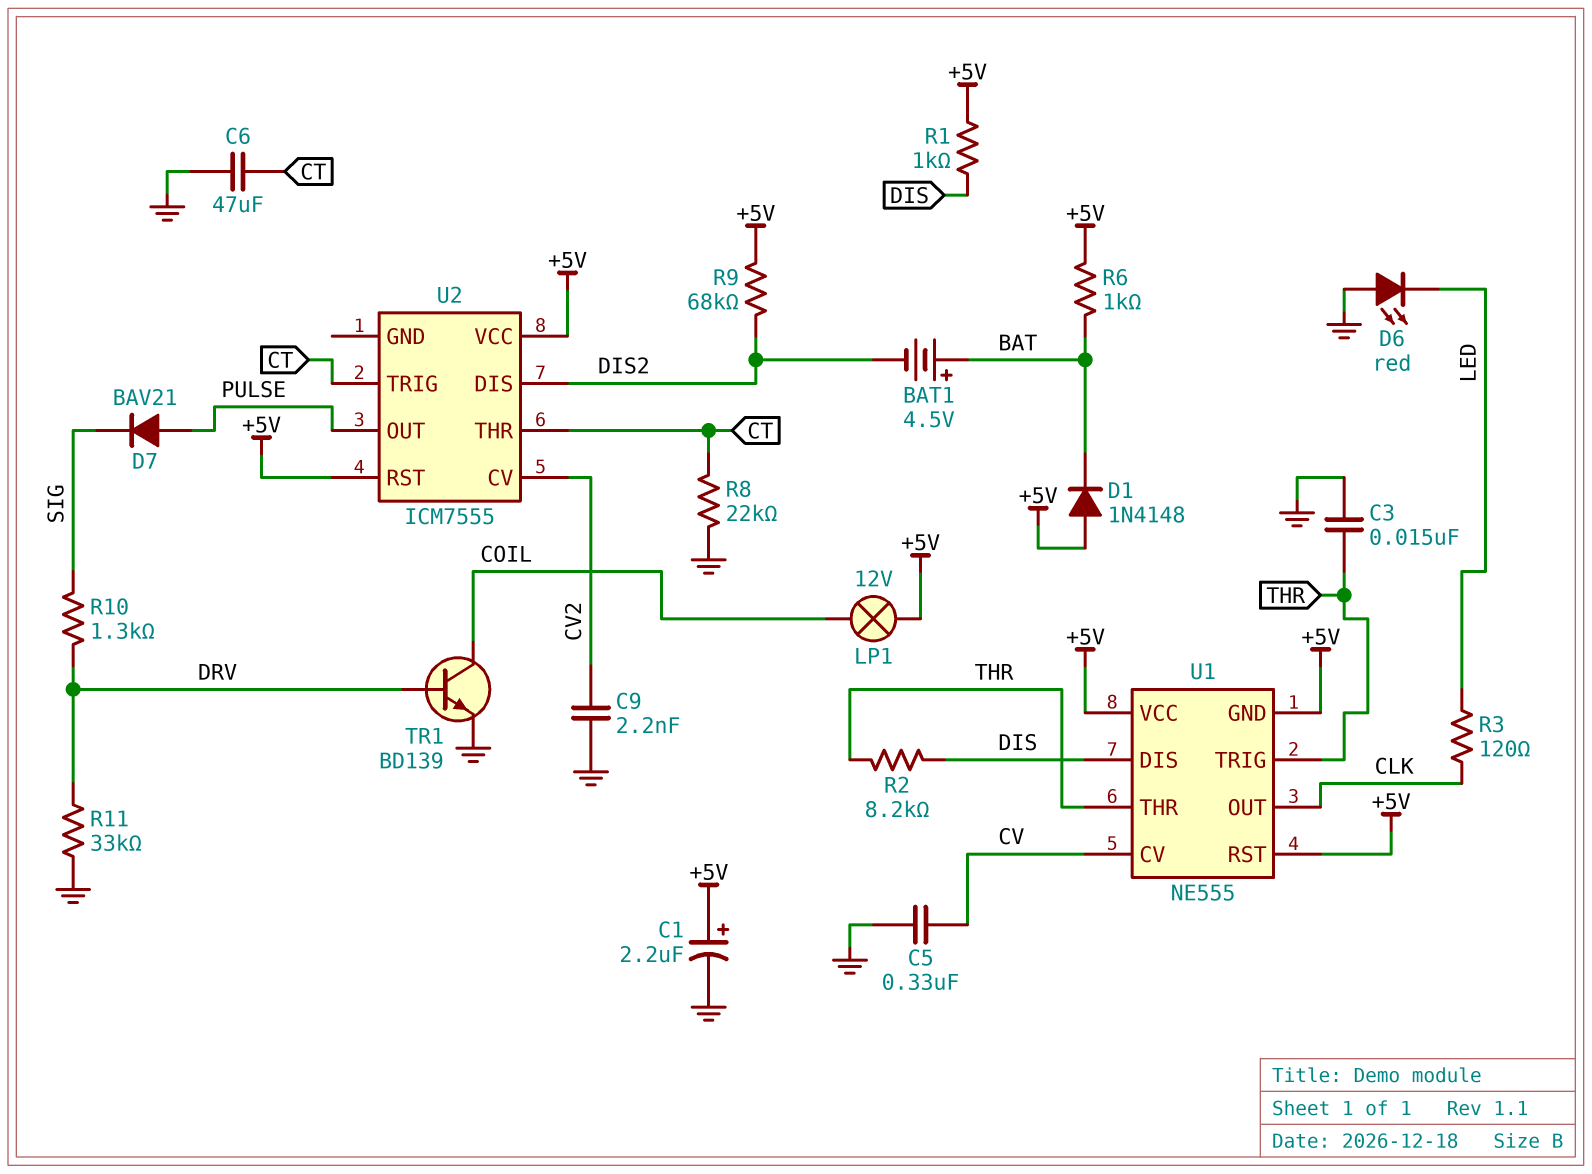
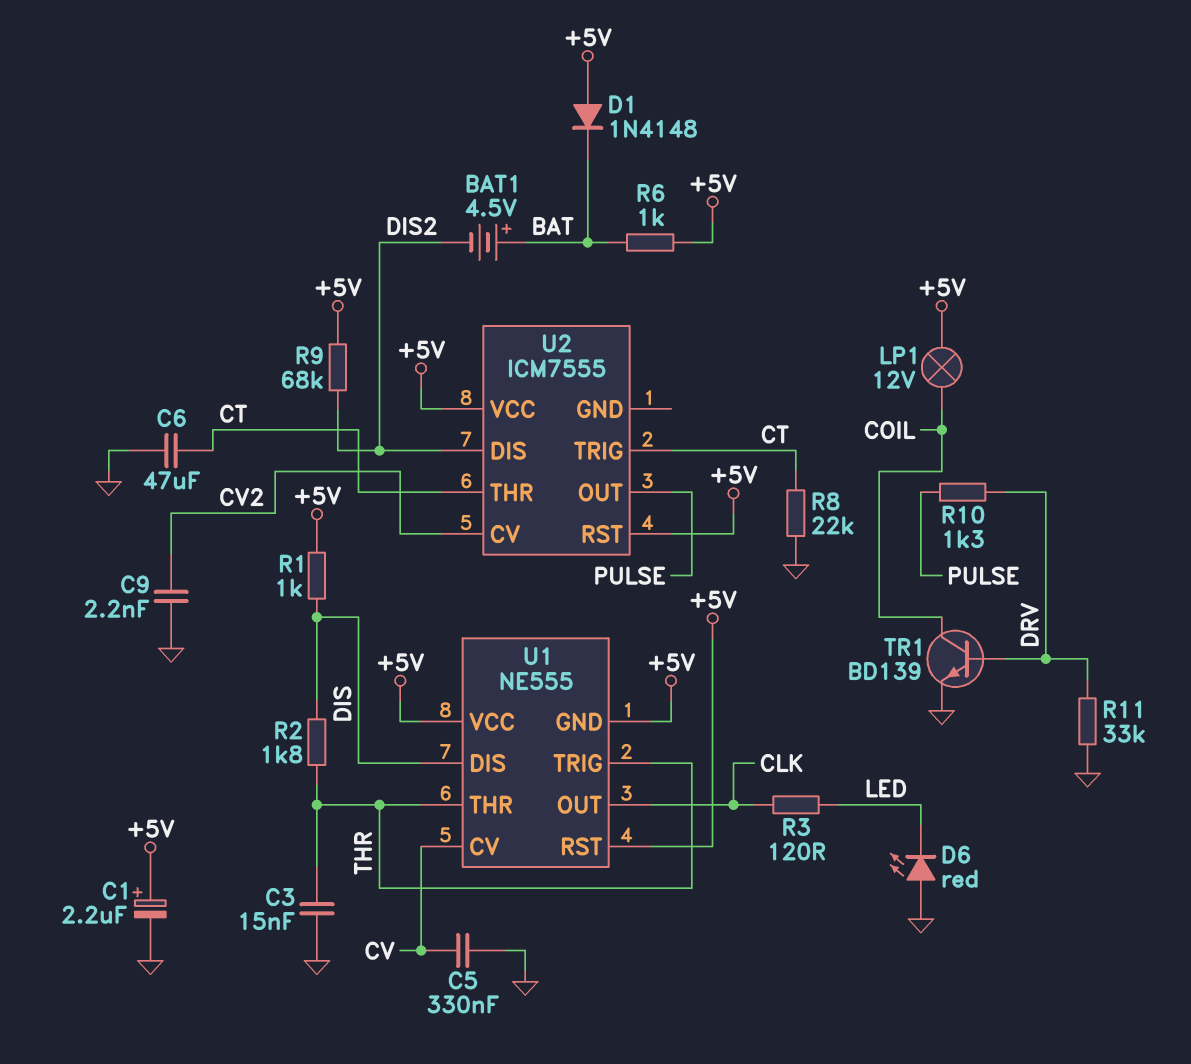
D7: diode BAV21 (A PULSE, K SIG) -> none
R2: 8.2k (DIS, THR) -> 1.8k (DIS, THR)
R10: 1.3k (DRV, SIG) -> 1.3k (DRV, PULSE)

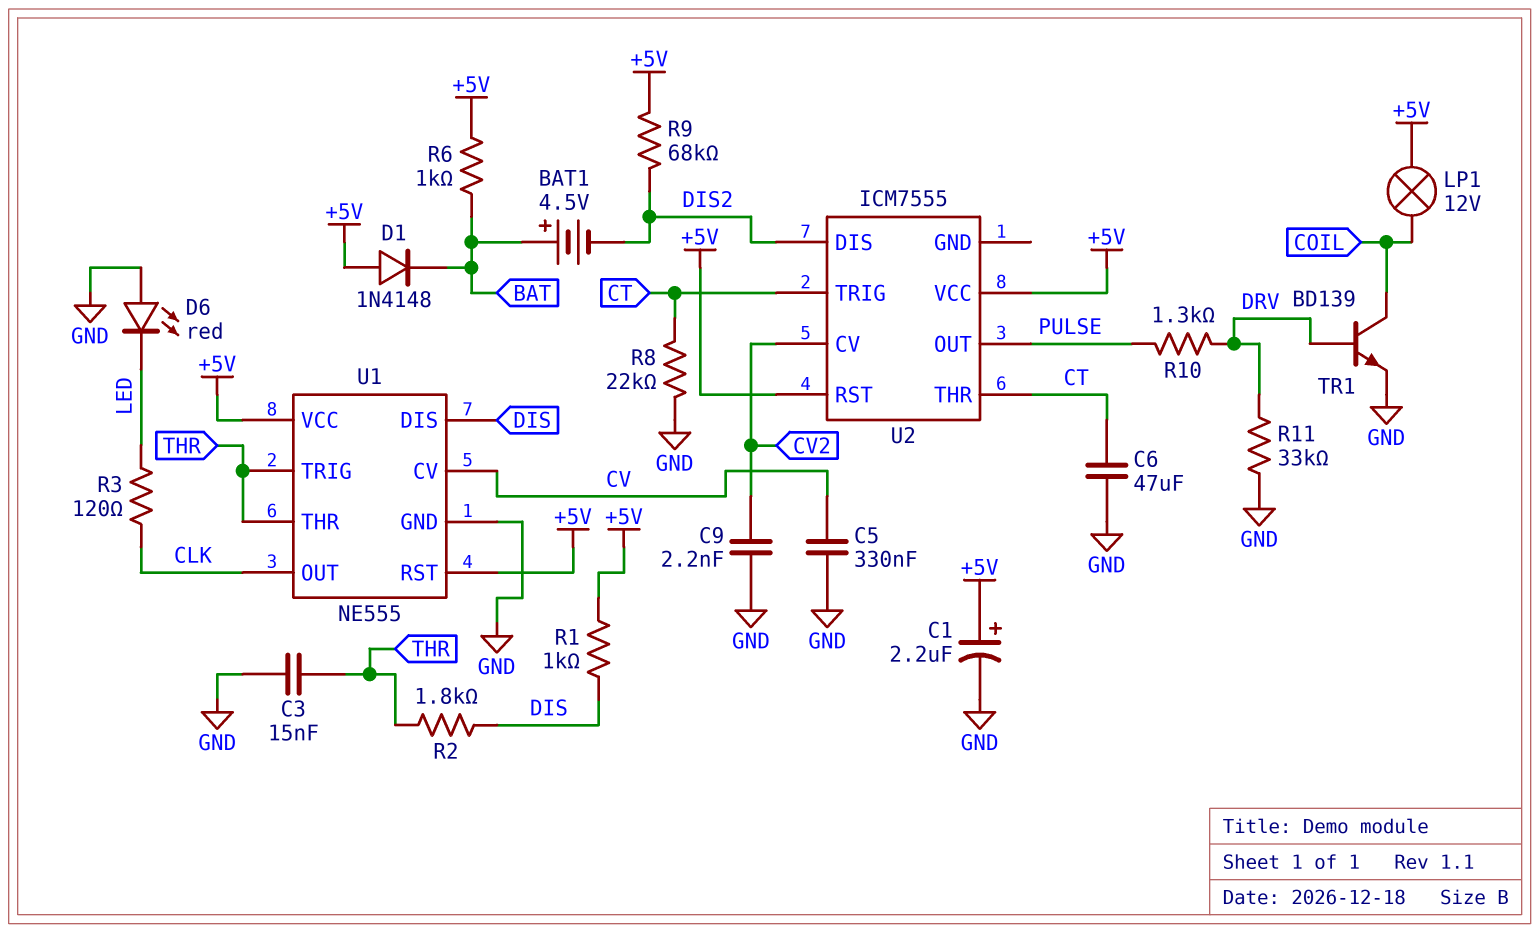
U1 pin GND: +5V -> GND

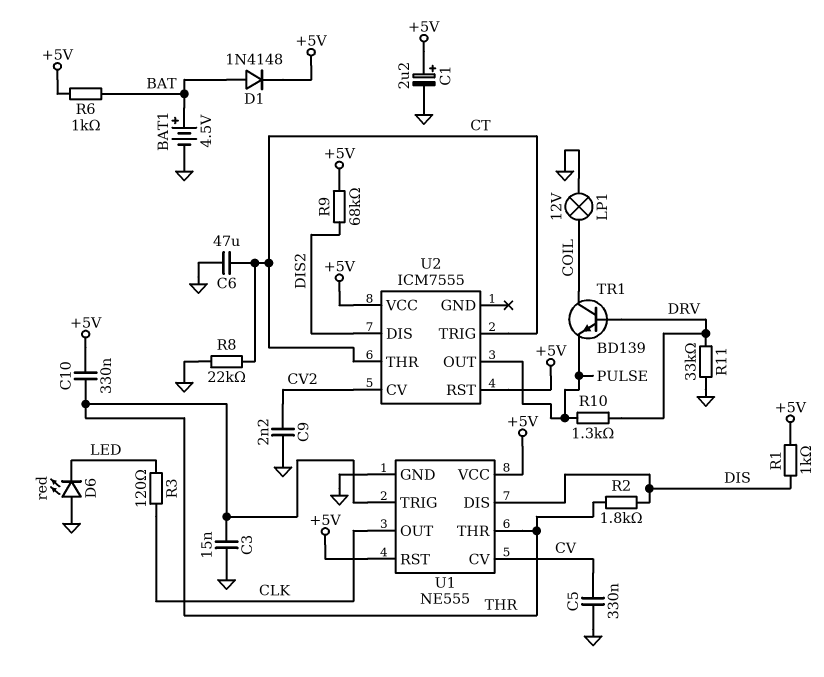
BAT1: 4.5V (plus BAT, minus DIS2) -> 4.5V (plus BAT, minus GND)
C10: none -> 330nF (+5V, THR)
D1: diode 1N4148 (A +5V, K BAT) -> diode 1N4148 (A BAT, K +5V)
LP1: lamp 12V (+5V, COIL) -> lamp 12V (COIL, GND)
TR1: NPN BD139 (B DRV, C COIL, E GND) -> NPN BD139 (B DRV, C COIL, E PULSE)

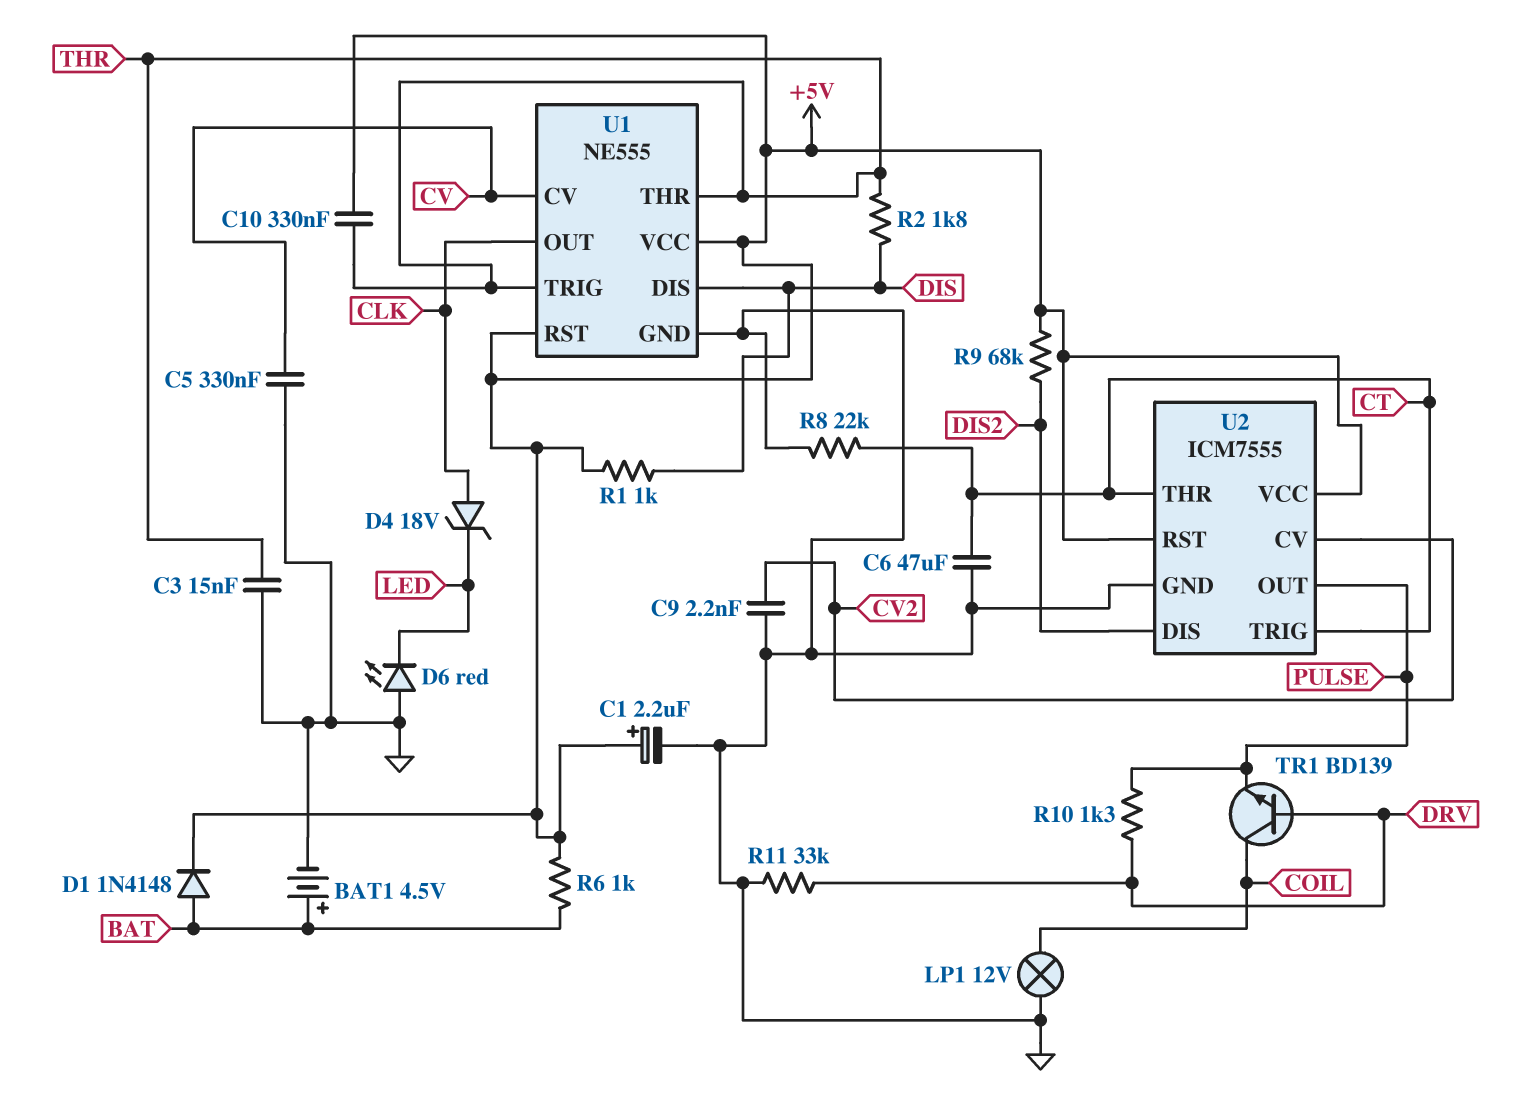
D4: none -> zener 18V (A CLK, K LED)
R3: 120 (CLK, LED) -> none
U2 pin GND: none -> GND

